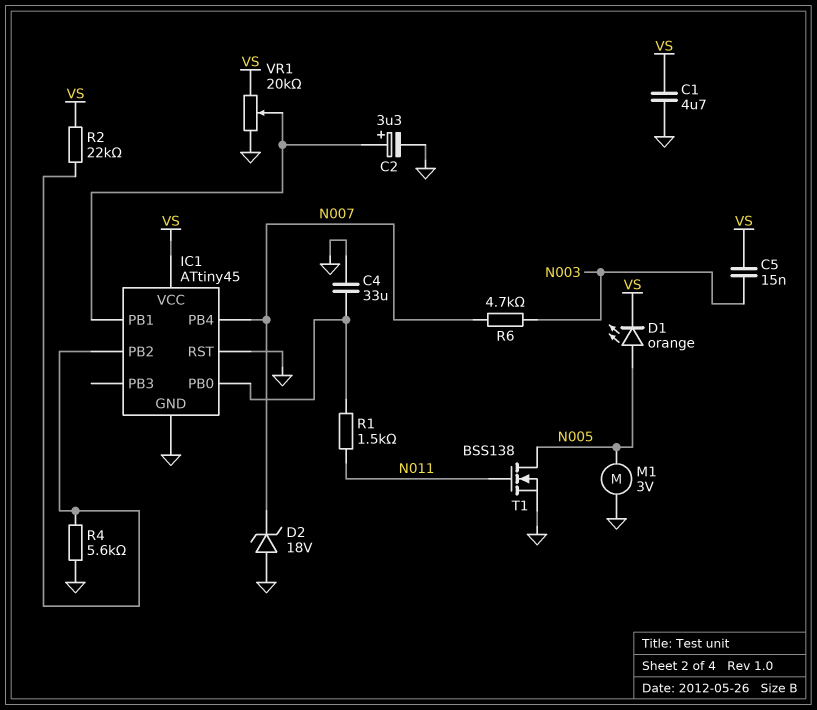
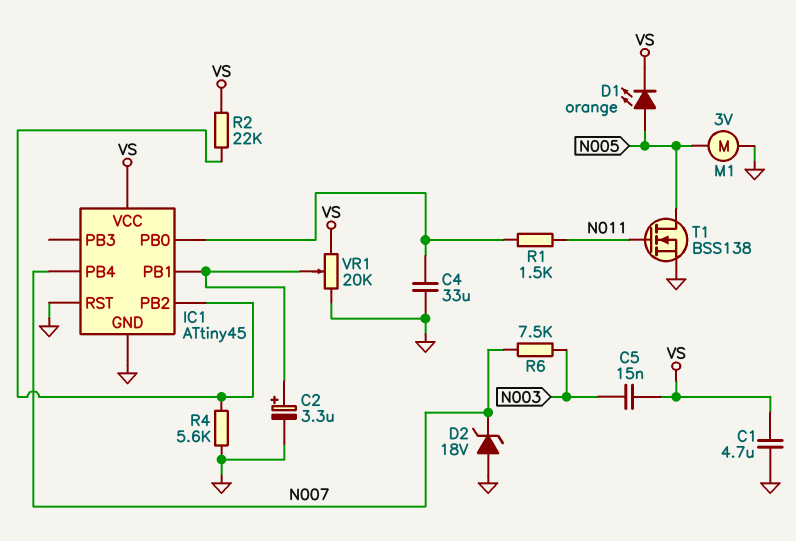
R6: 4.7k (N003, N007) -> 7.5k (N003, N007)

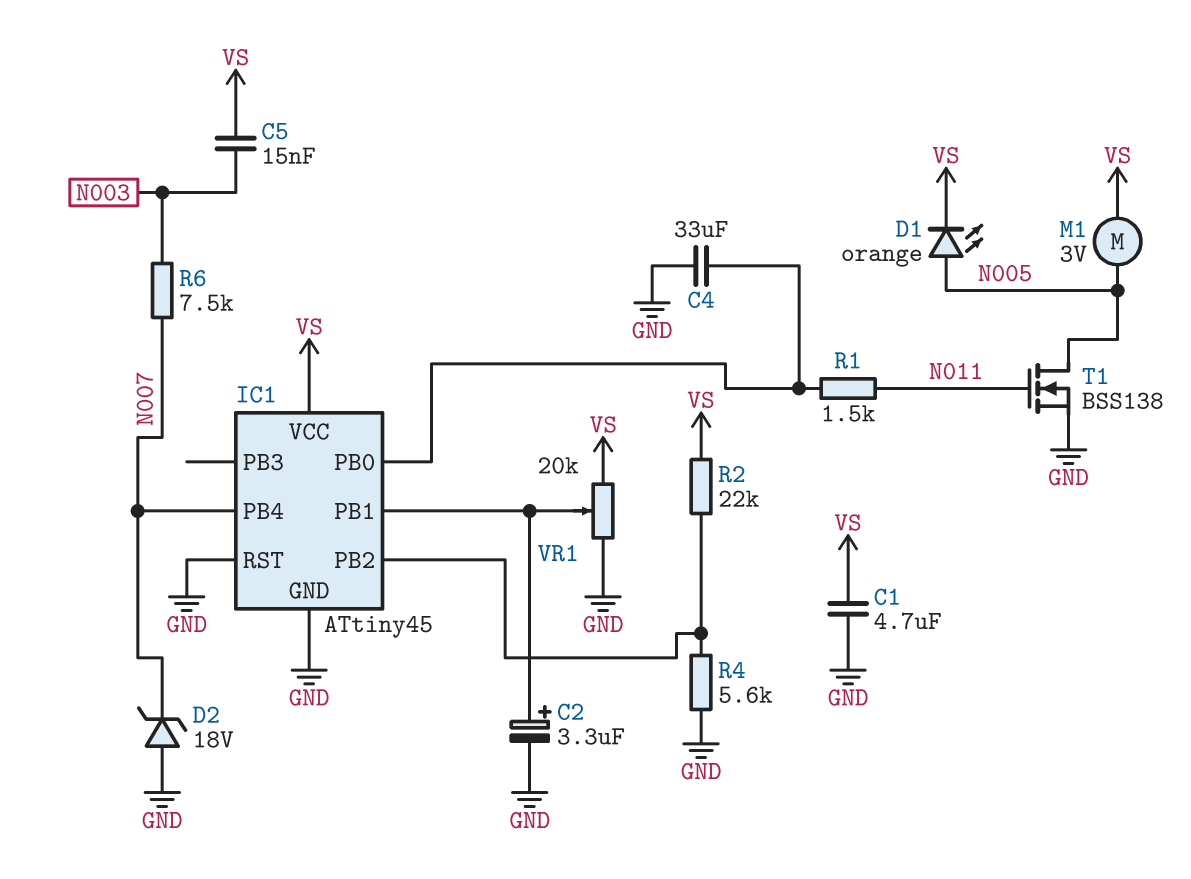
M1: motor 3V (GND, N005) -> motor 3V (N005, VS)

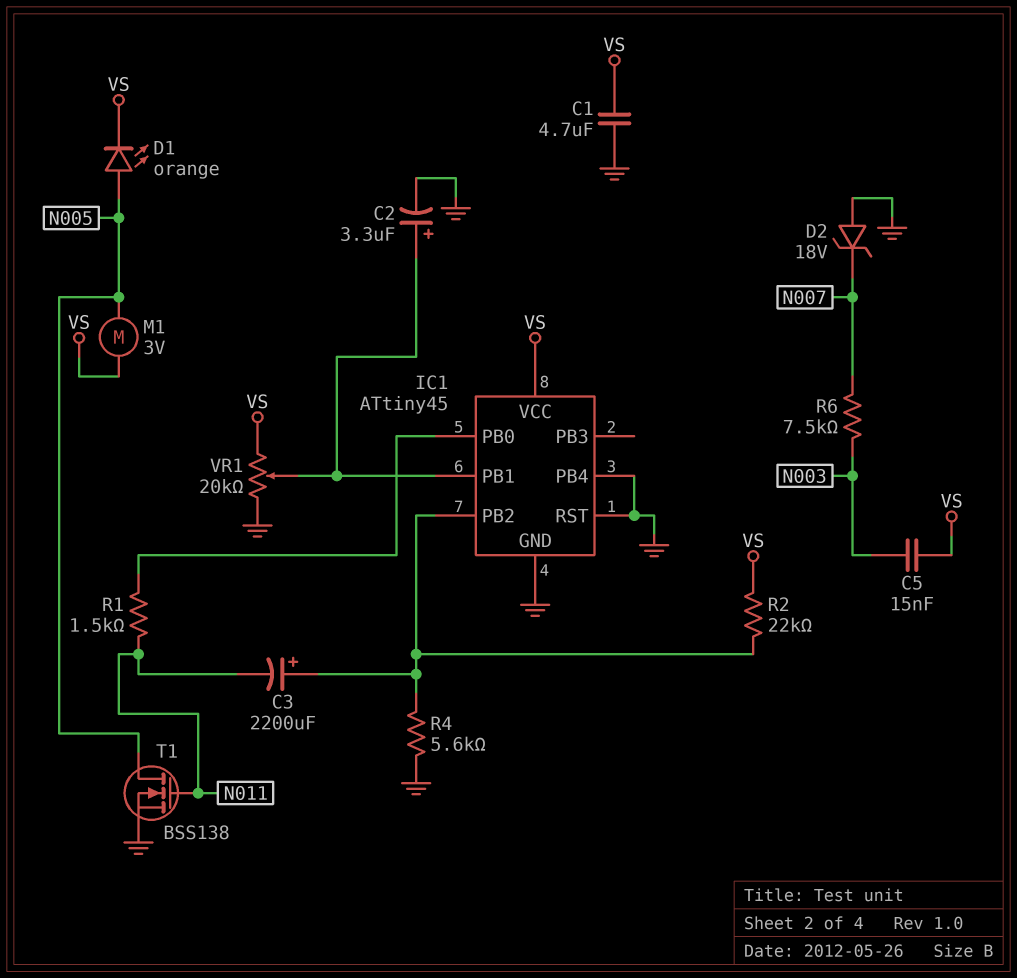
C3: none -> 2200uF (plus IC1/PB2, minus N011)
C4: 33uF (GND, IC1/PB0) -> none
IC1 pin PB4: N007 -> GND

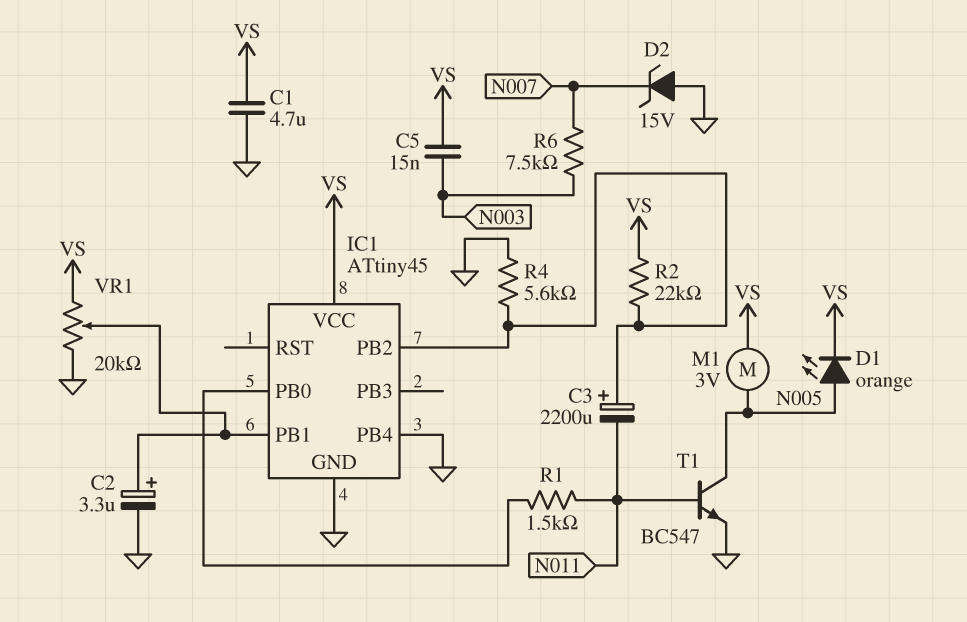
D2: zener 18V (A GND, K N007) -> zener 15V (A GND, K N007)
IC1 pin RST: GND -> none
T1: NMOS BSS138 (G N011, D N005, S GND) -> NPN BC547 (B N011, C N005, E GND)

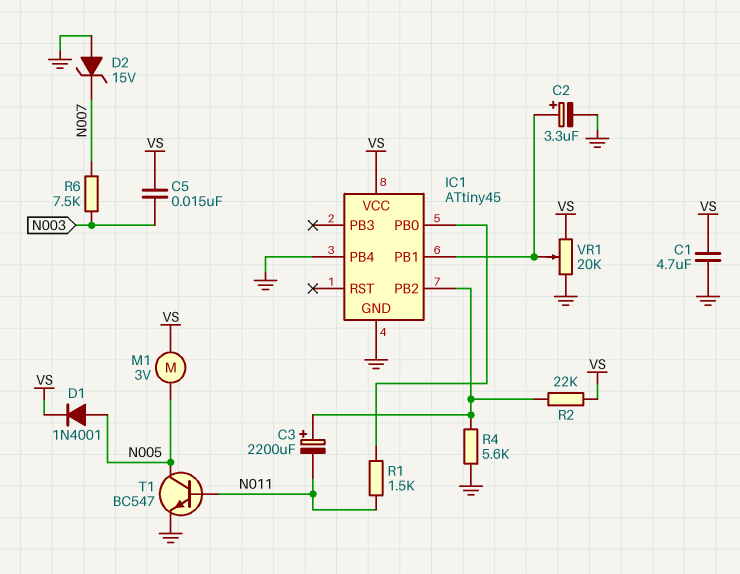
D1: LED orange (A N005, K VS) -> diode 1N4001 (A N005, K VS)

